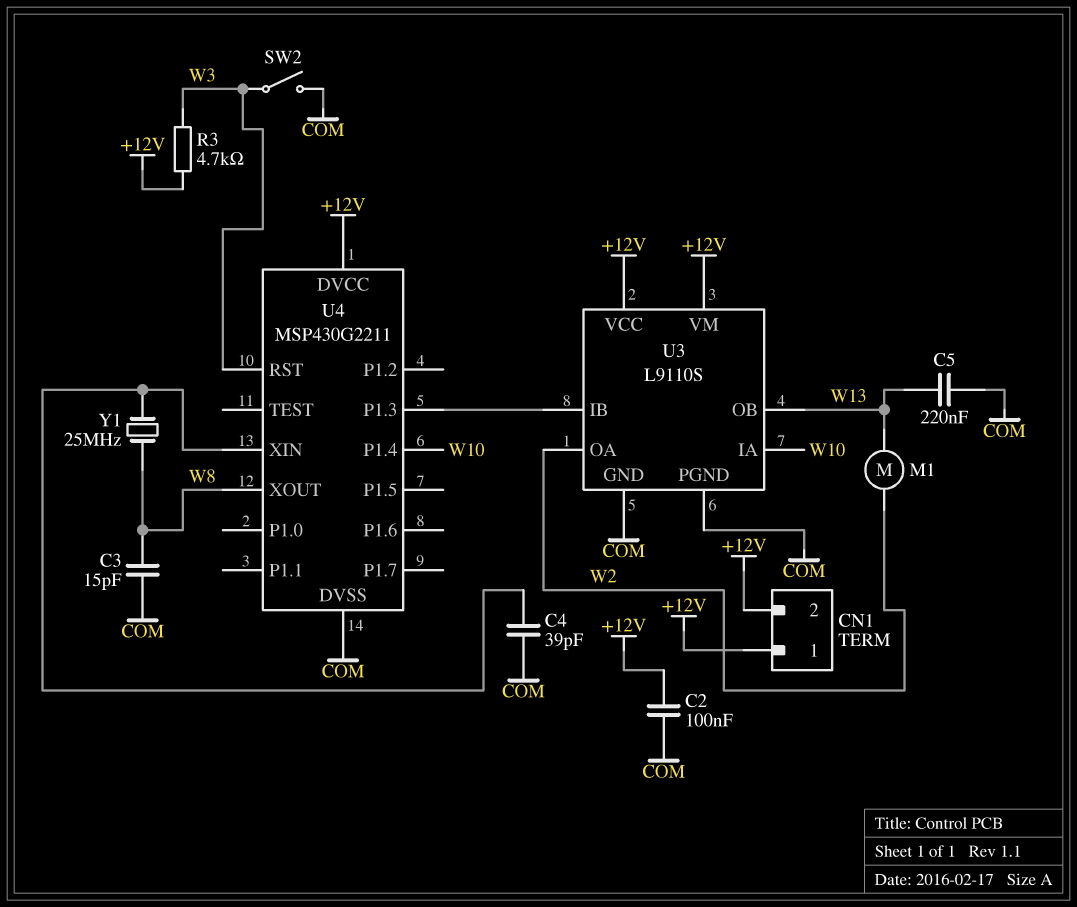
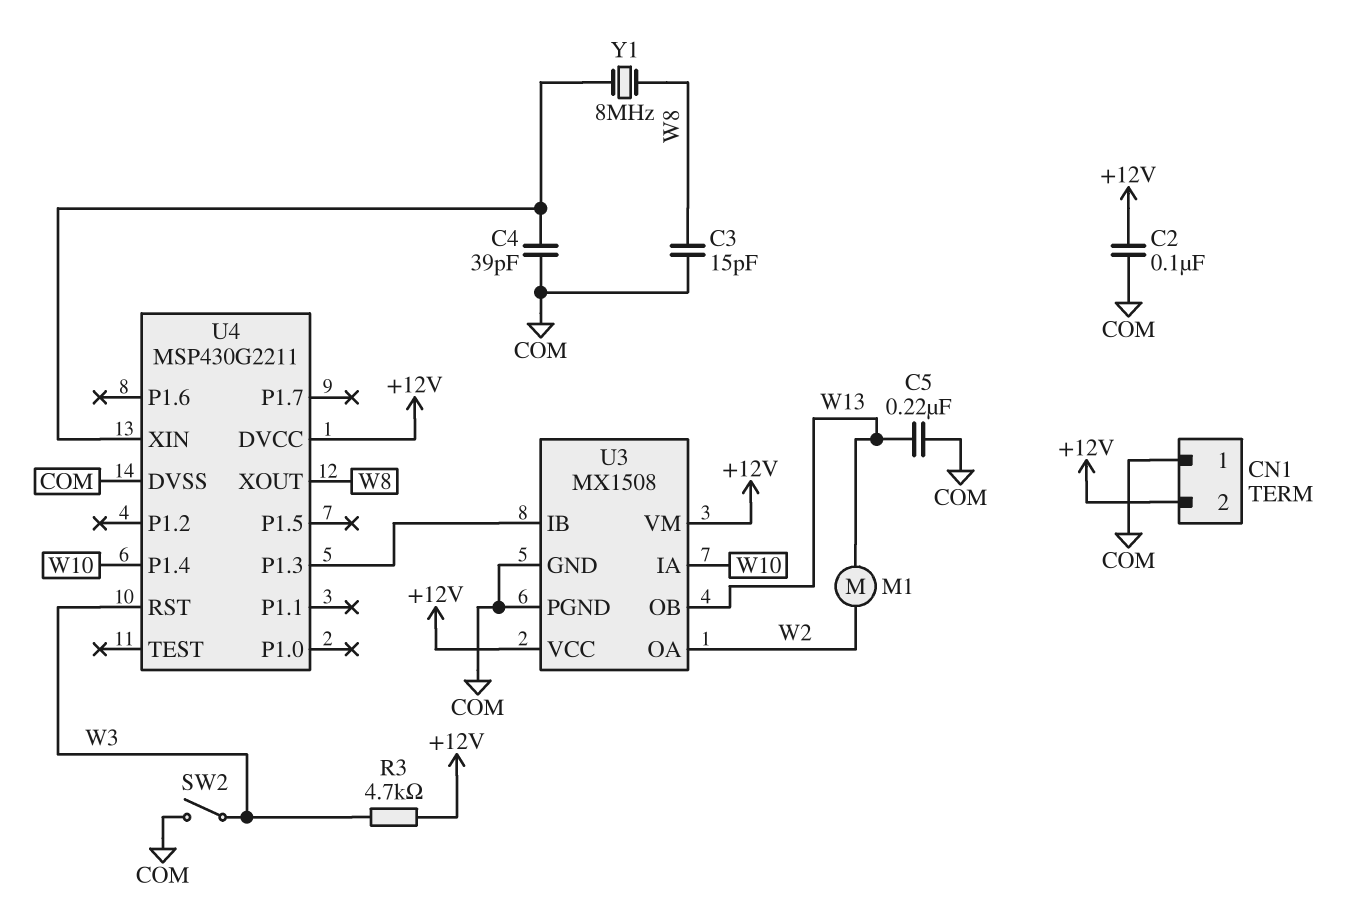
CN1 pin 1: +12V -> COM
U3: L9110S -> MX1508
Y1: 25MHz (U4/XIN, W8) -> 8MHz (U4/XIN, W8)

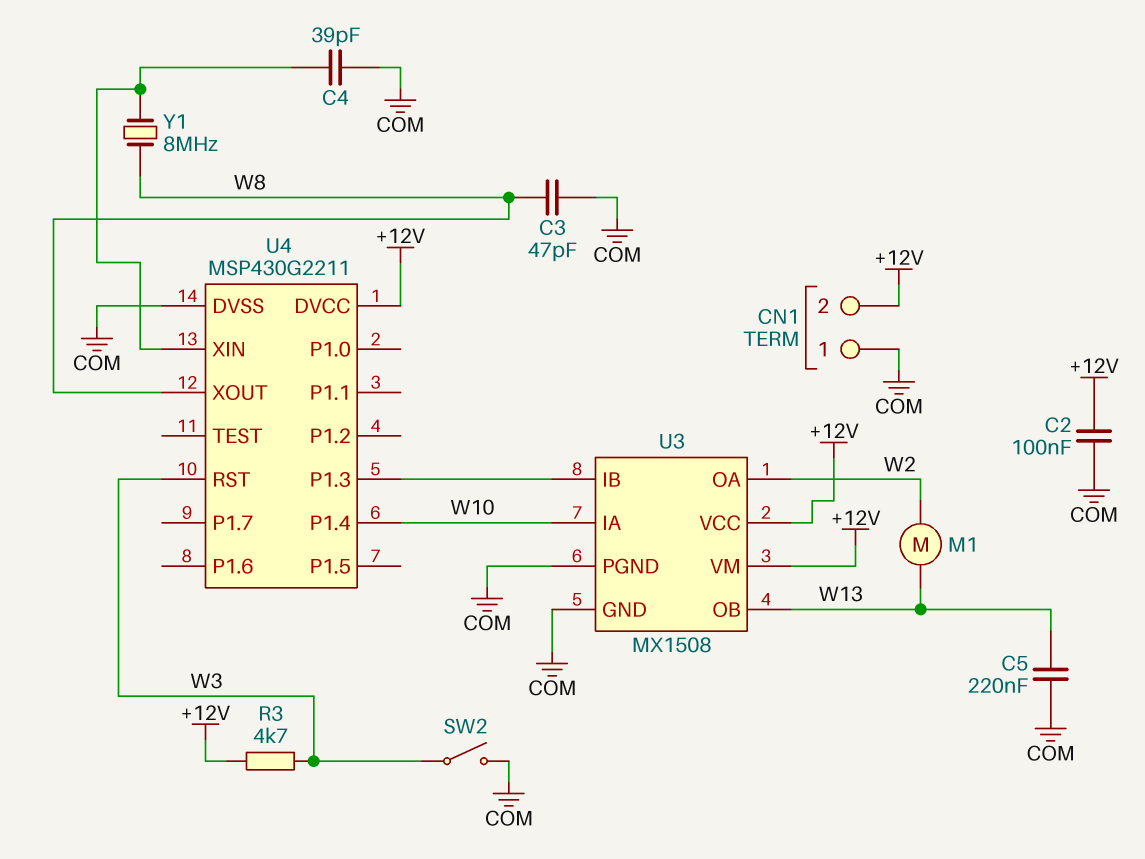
C3: 15pF (COM, W8) -> 47pF (COM, W8)

